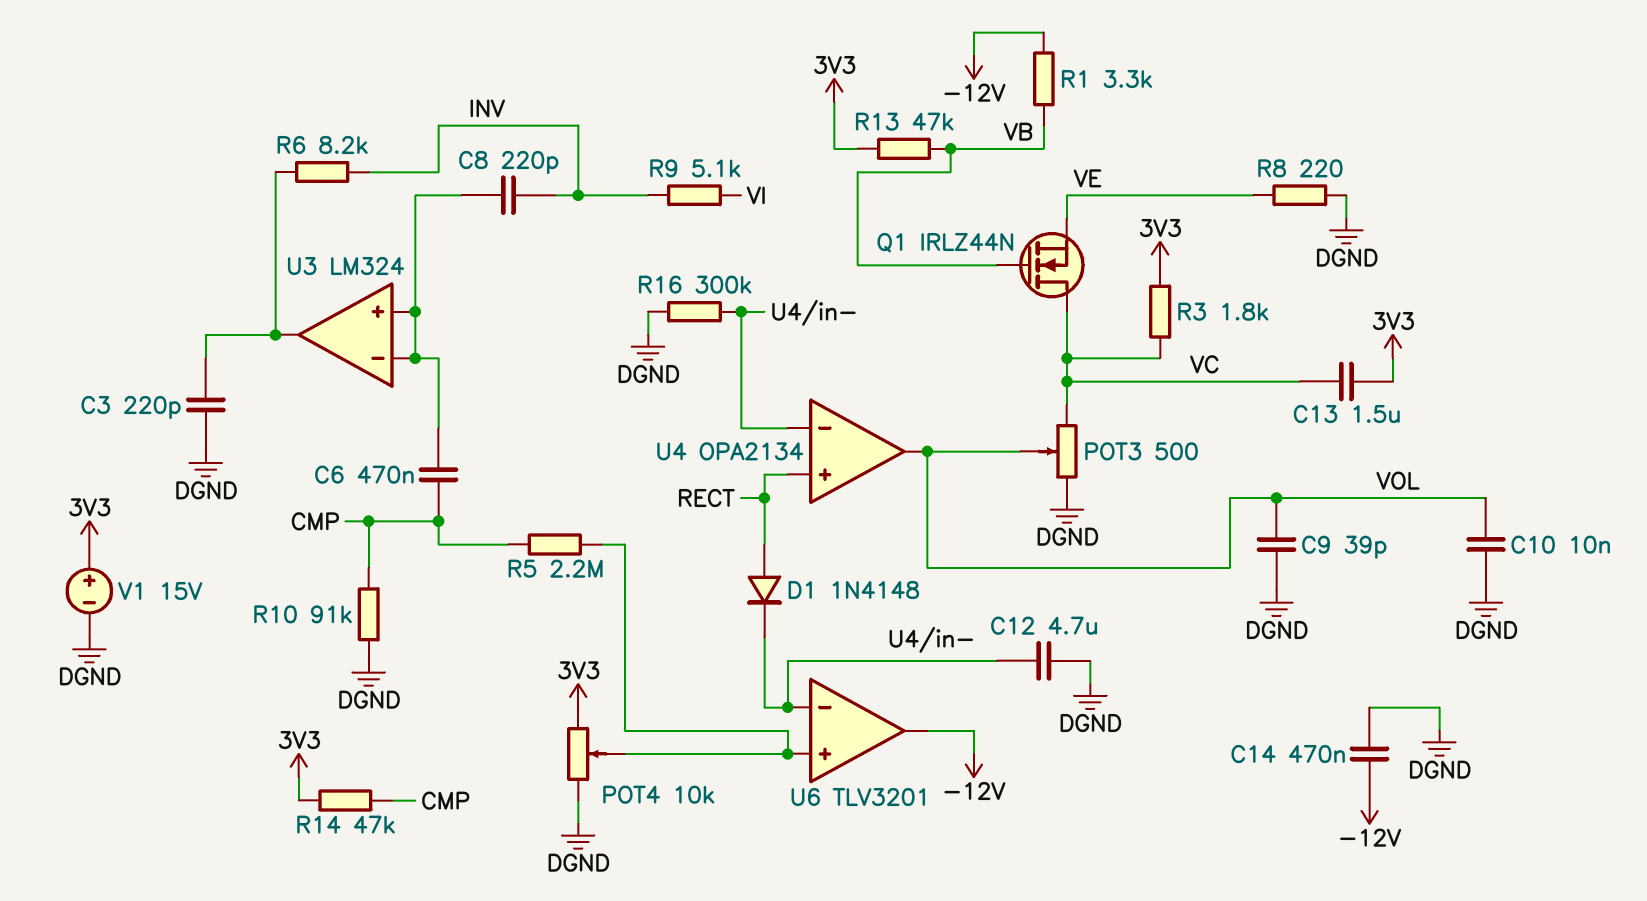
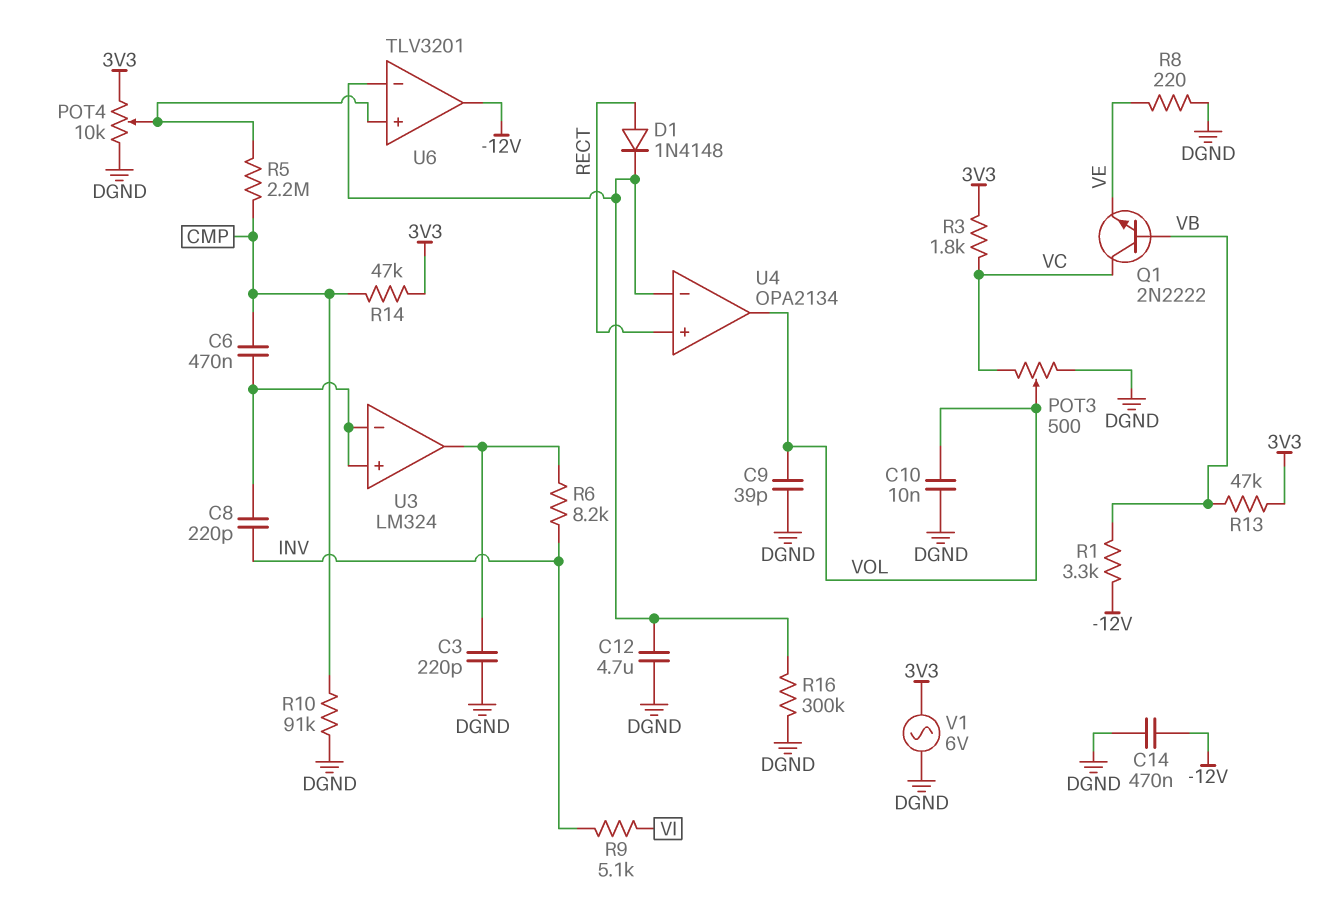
C13: 1.5uF (3V3, VC) -> none
Q1: NMOS IRLZ44N (G VB, D VC, S VE) -> NPN 2N2222 (B VB, C VC, E VE)
V1: 15V (plus 3V3, minus DGND) -> AC 6V (3V3, DGND)

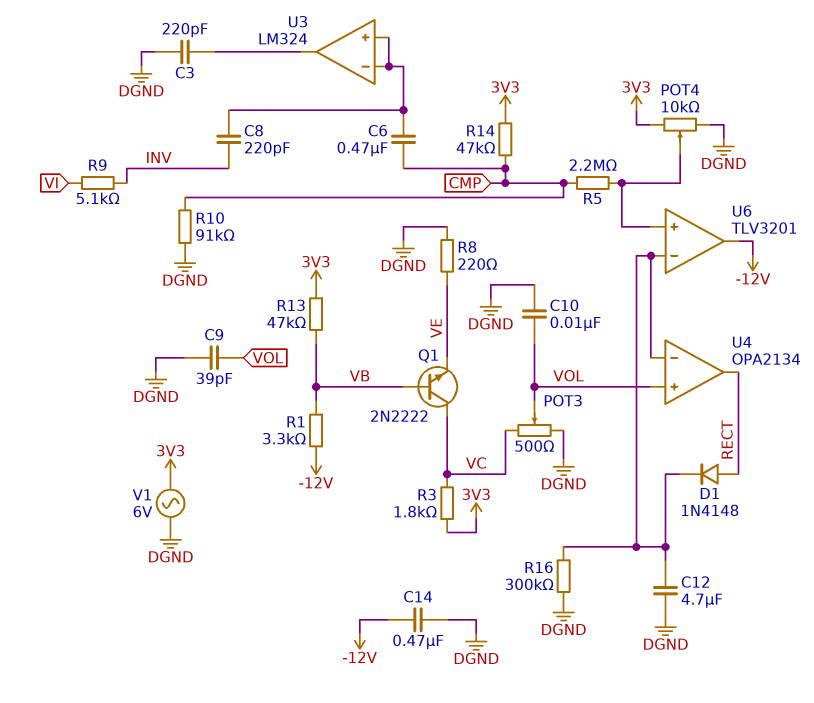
R6: 8.2k (INV, U3/out) -> none
U4 pin in+: RECT -> VOL
U4 pin out: VOL -> RECT

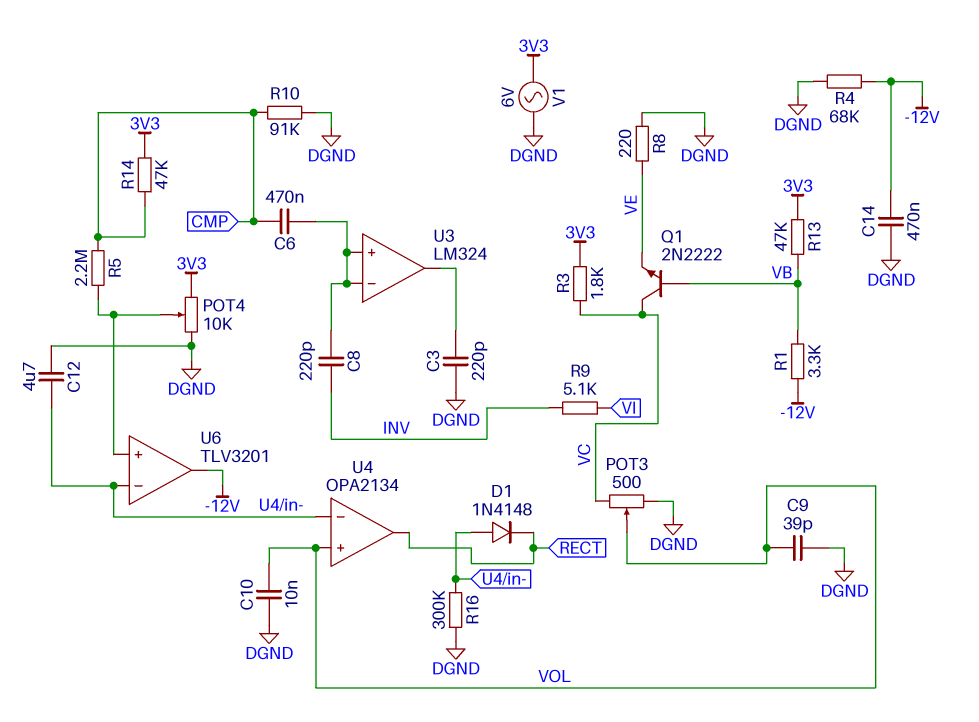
D1: diode 1N4148 (A RECT, K U4/in-) -> diode 1N4148 (A U4/in-, K RECT)
R4: none -> 68k (-12V, DGND)

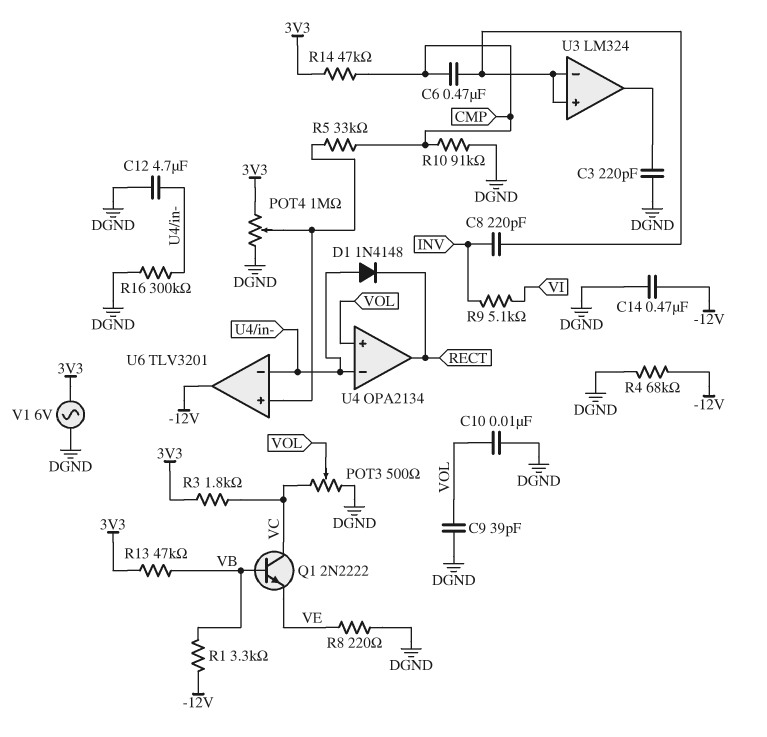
POT4: 10k (3V3, DGND, wiper U6/in+) -> 1M (3V3, DGND, wiper U6/in+)
R5: 2.2M (CMP, U6/in+) -> 33k (CMP, U6/in+)

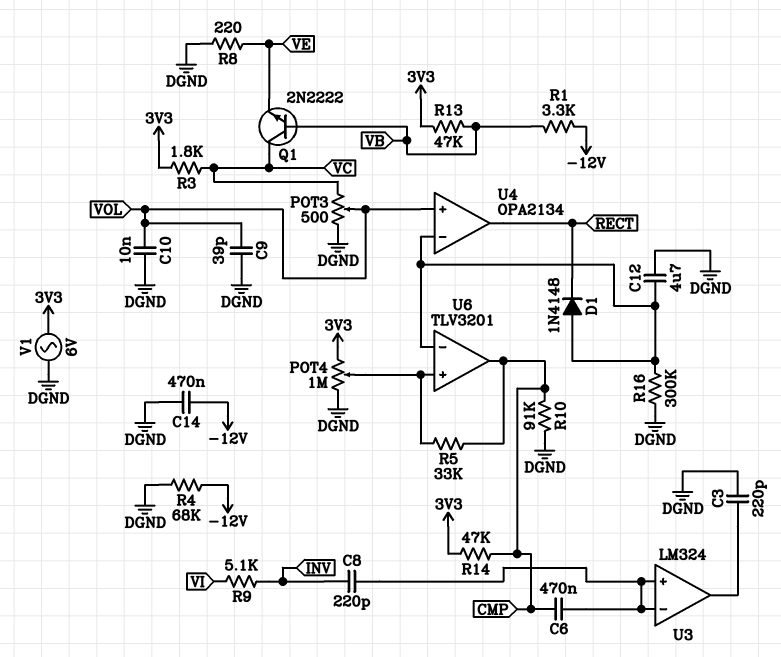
U6 pin out: -12V -> CMP

